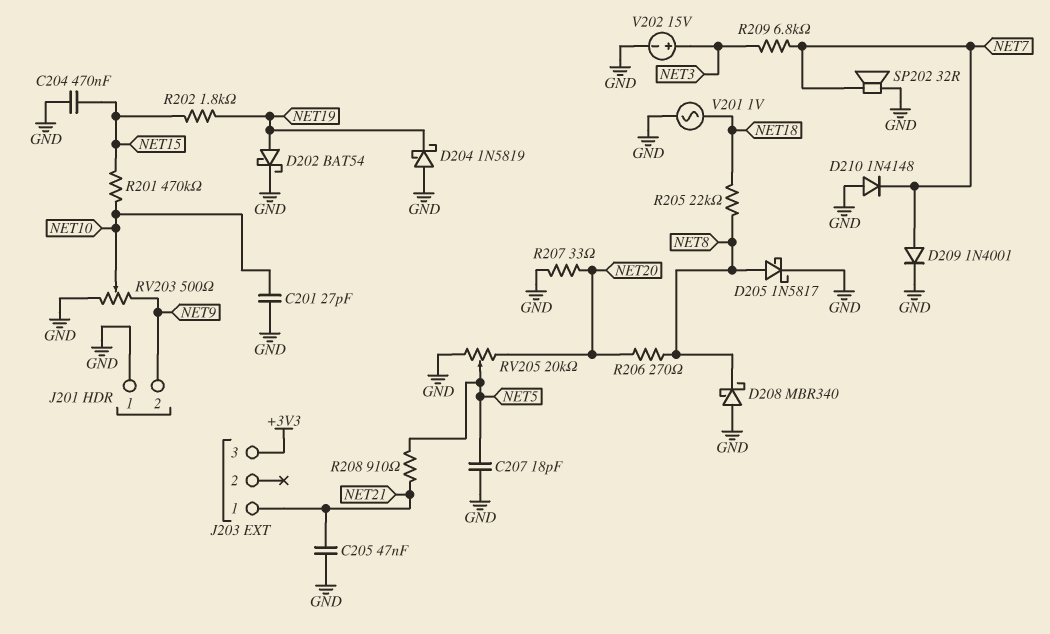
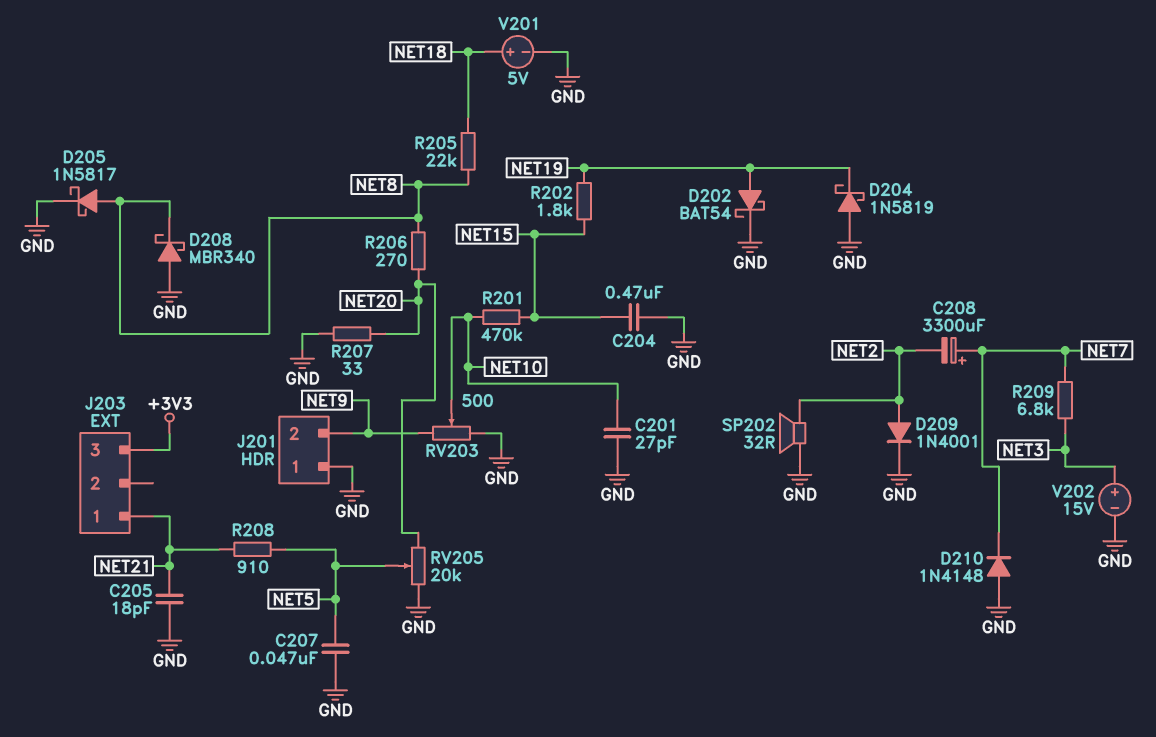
C205: 47nF (GND, NET21) -> 18pF (GND, NET21)
C207: 18pF (GND, NET5) -> 47nF (GND, NET5)
C208: none -> 3300uF (plus NET7, minus NET2)
D209: diode 1N4001 (A NET7, K GND) -> diode 1N4001 (A NET2, K GND)
SP202: speaker 32R (GND, NET7) -> speaker 32R (GND, NET2)
V201: AC 1V (GND, NET18) -> 5V (plus NET18, minus GND)

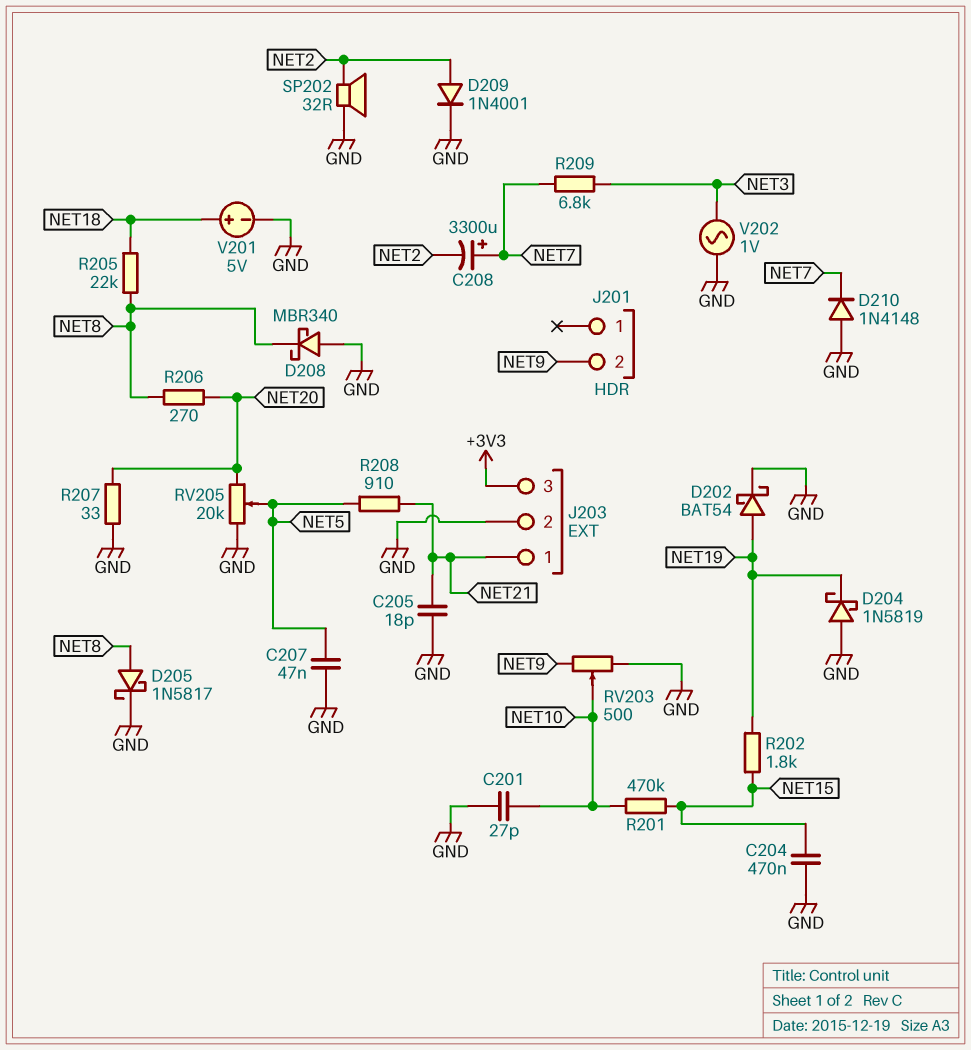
J201 pin 1: GND -> none
J203 pin 2: none -> GND
V202: 15V (plus NET3, minus GND) -> AC 1V (GND, NET3)

